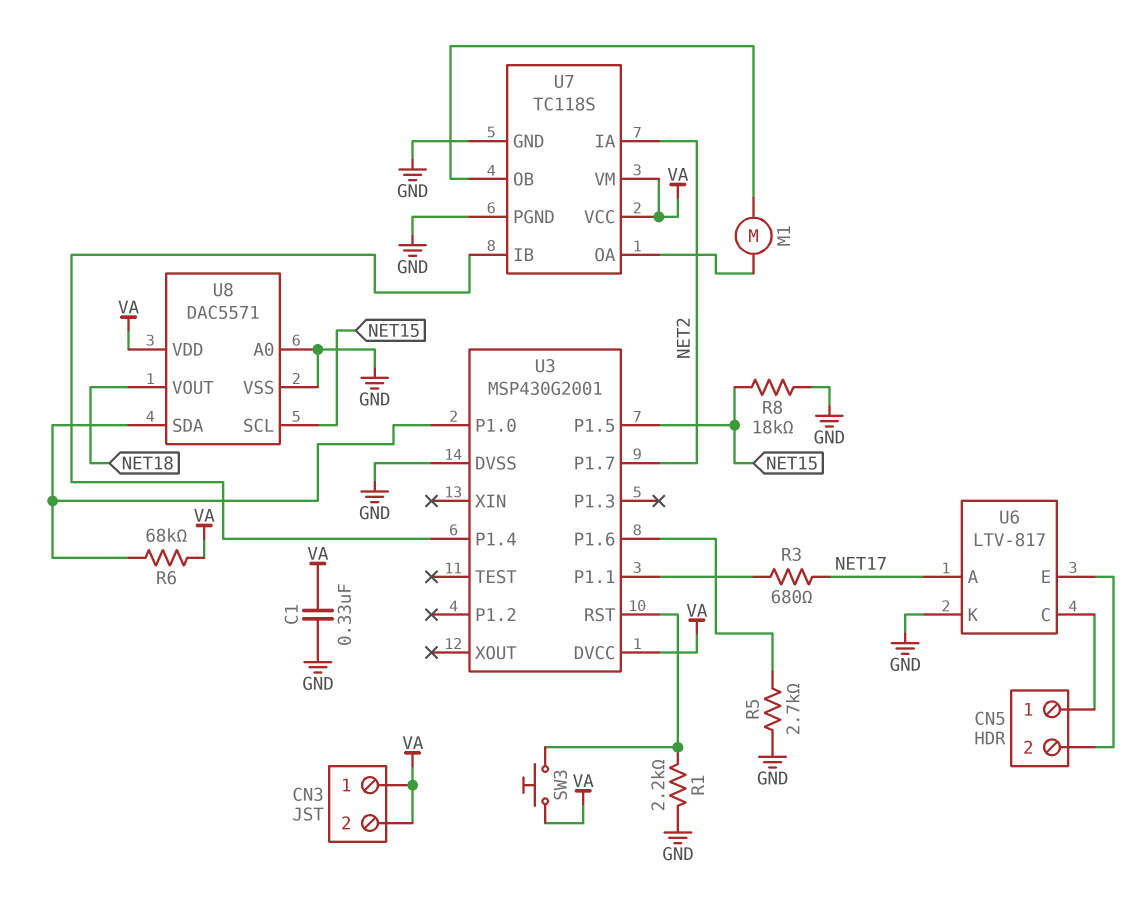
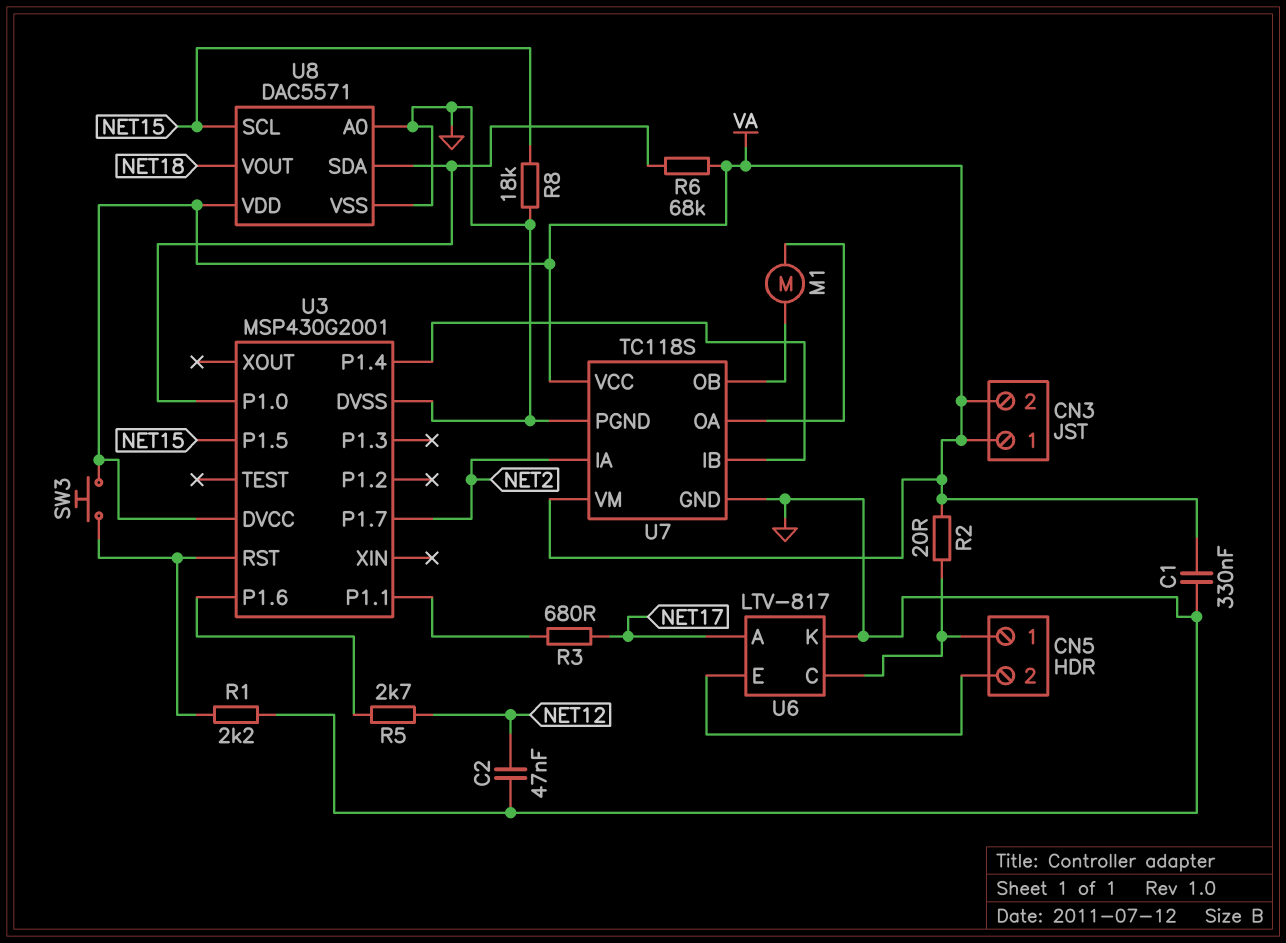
C2: none -> 47nF (GND, NET12)
R2: none -> 20 (CN5/1, VA)
R5: 2.7k (GND, U3/P1.6) -> 2.7k (NET12, U3/P1.6)

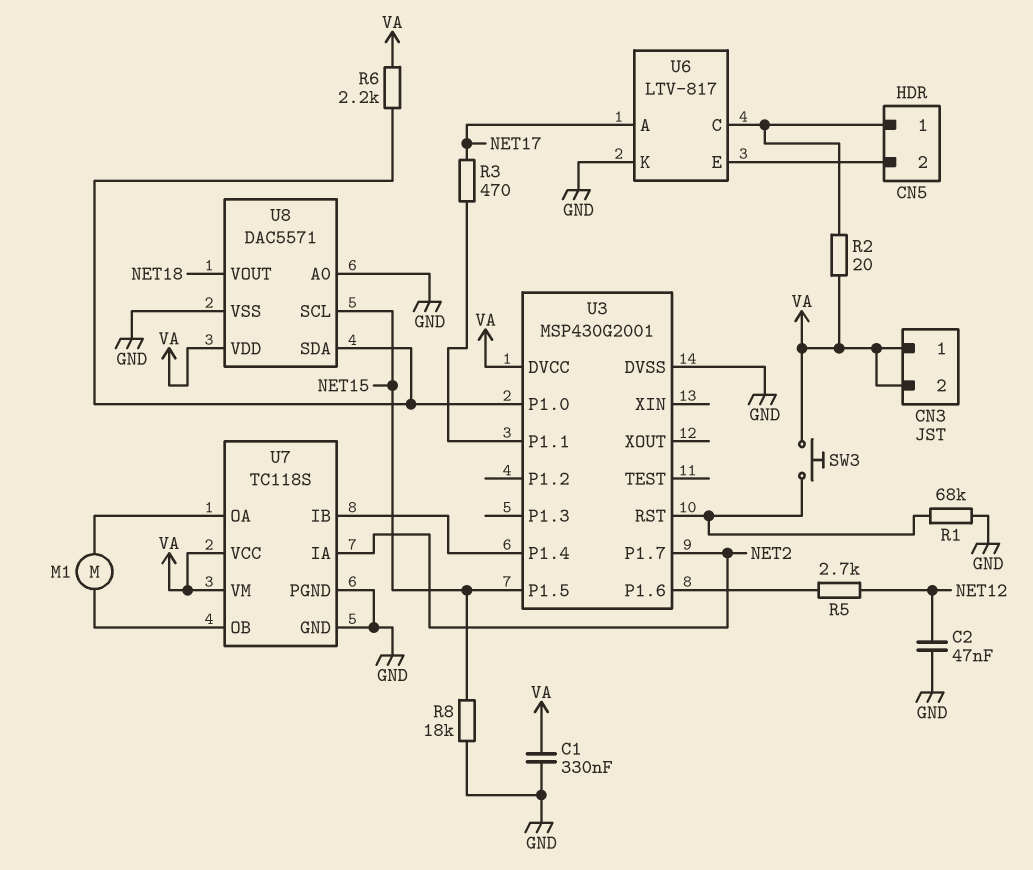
R1: 2.2k (GND, U3/RST) -> 68k (GND, U3/RST)
R3: 680 (NET17, U3/P1.1) -> 470 (NET17, U3/P1.1)
R6: 68k (U3/P1.0, VA) -> 2.2k (U3/P1.0, VA)

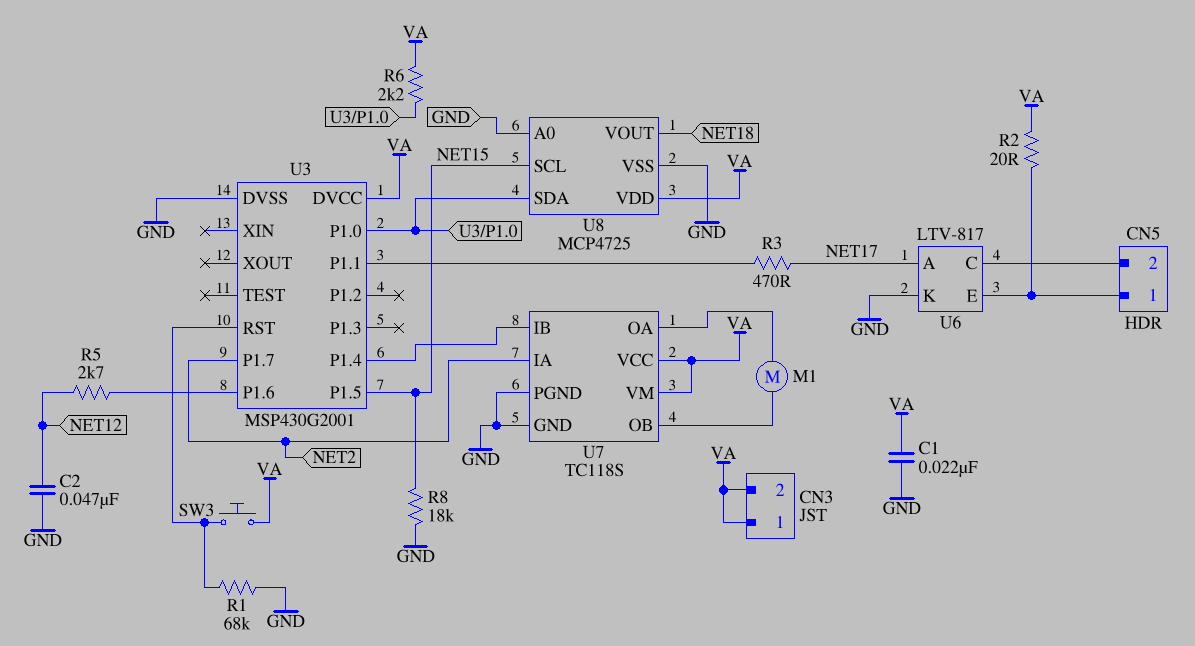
C1: 330nF (GND, VA) -> 22nF (GND, VA)
U6 pin C: CN5/1 -> CN5/2
U6 pin E: CN5/2 -> CN5/1
U8: DAC5571 -> MCP4725

